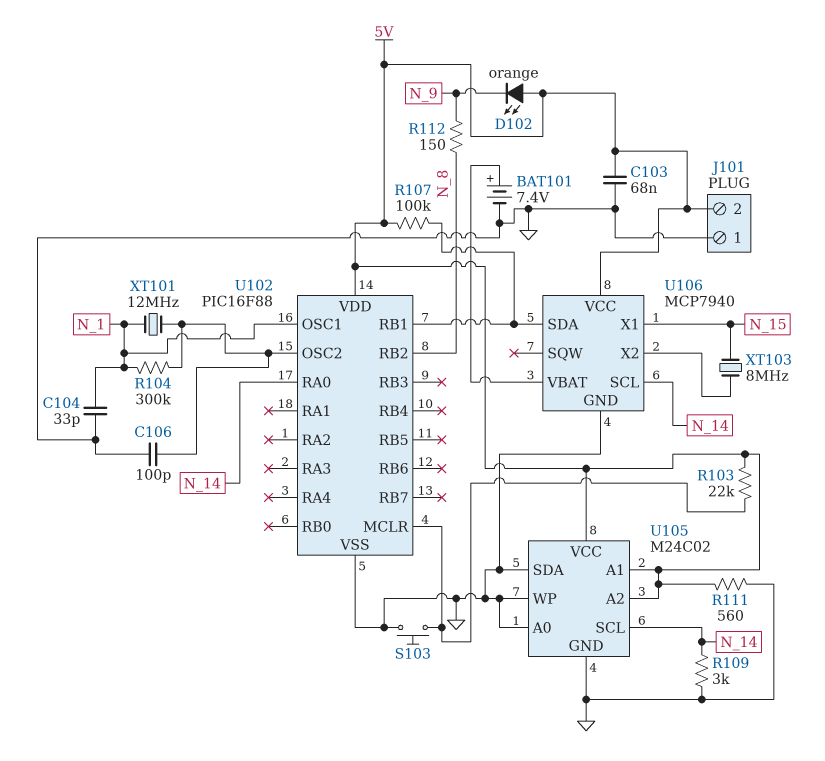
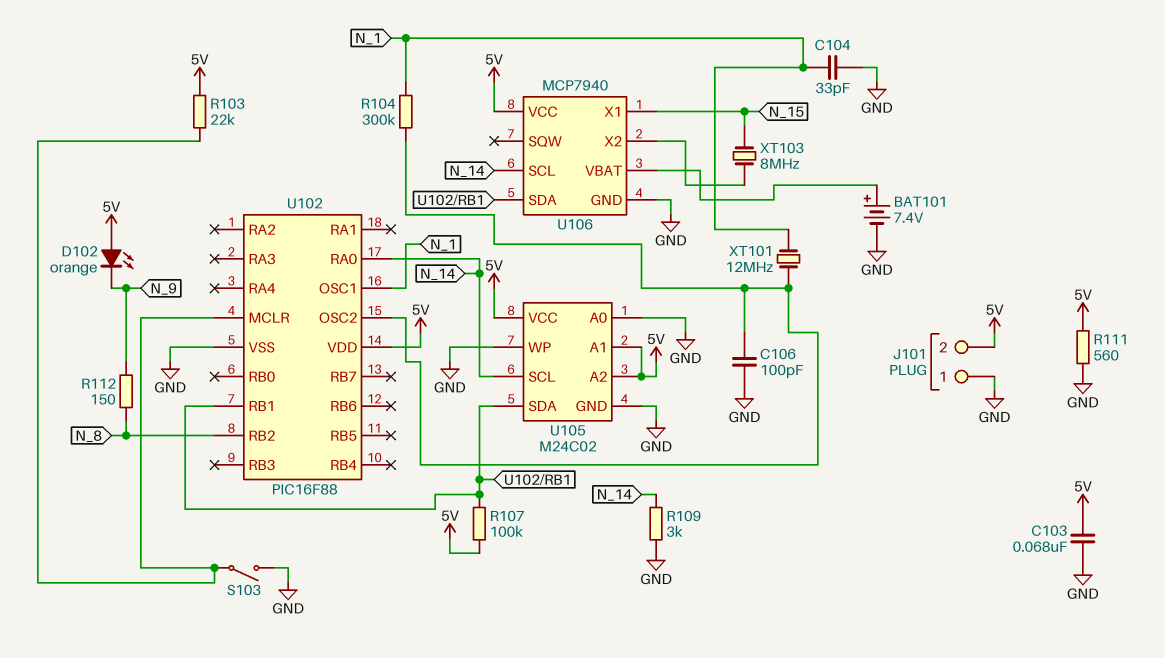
S103: button (GND, U102/MCLR) -> switch (GND, U102/MCLR)
U105 pin SDA: GND -> U102/RB1

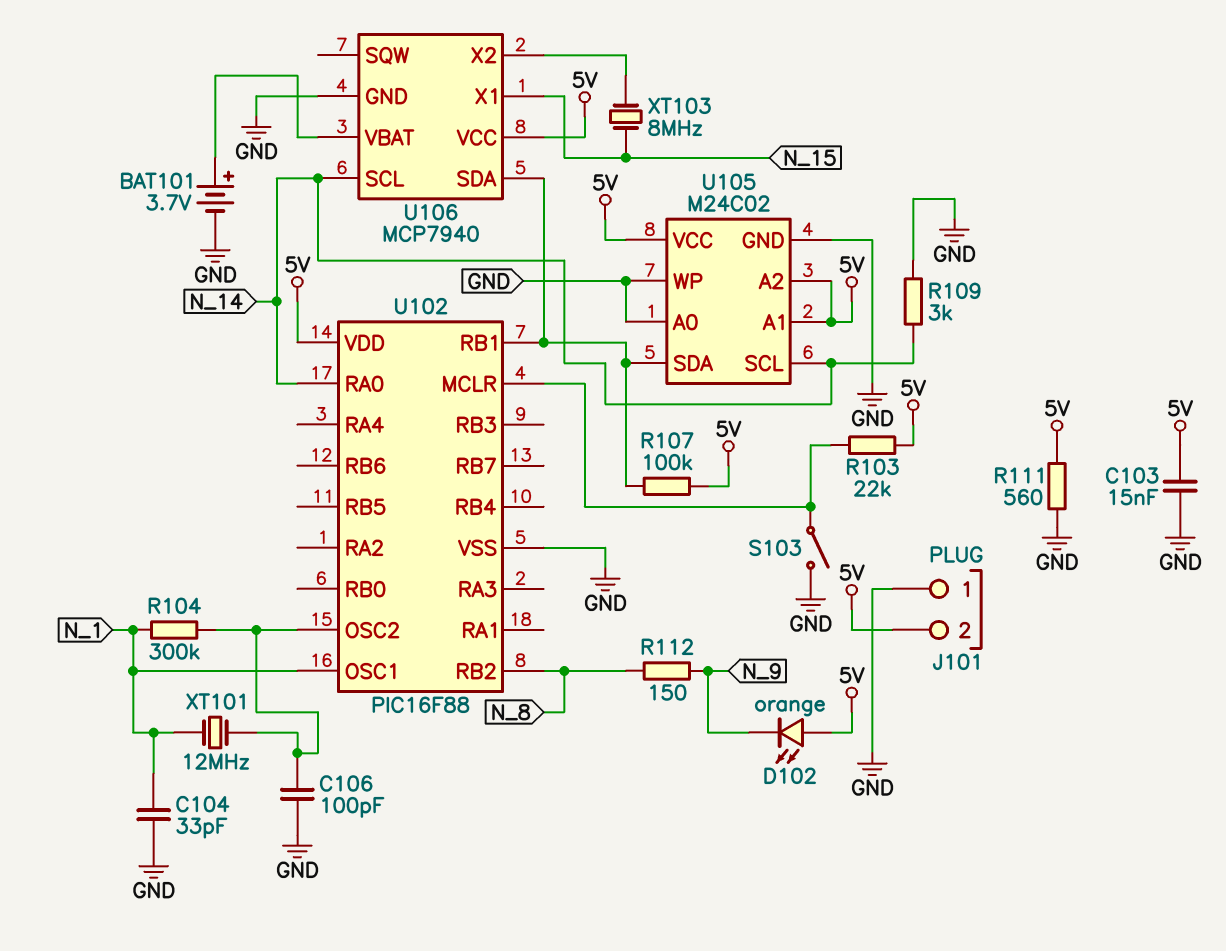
BAT101: 7.4V (plus U106/VBAT, minus GND) -> 3.7V (plus U106/VBAT, minus GND)
C103: 68nF (5V, GND) -> 15nF (5V, GND)

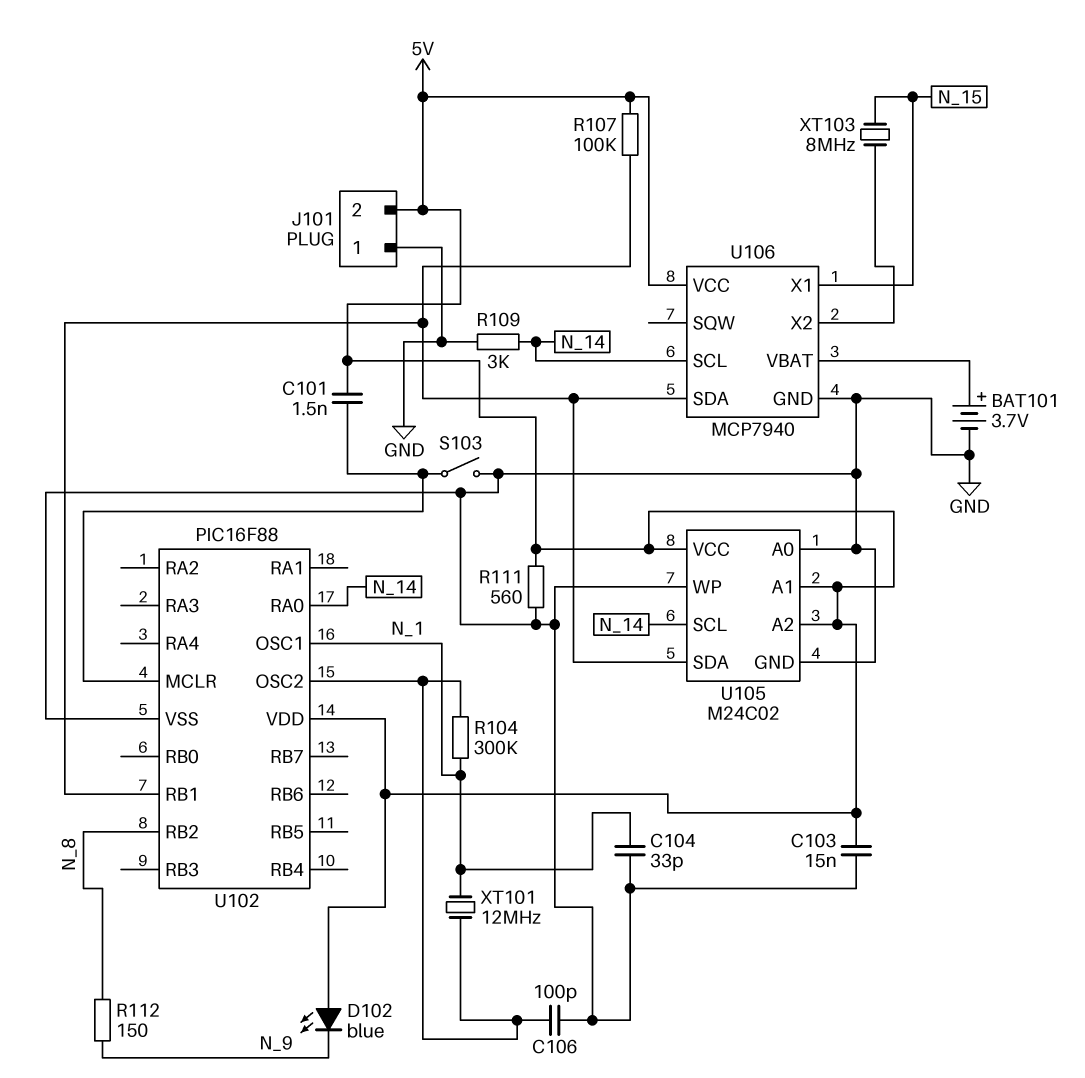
C101: none -> 1.5nF (5V, U102/MCLR)
D102: LED orange (A 5V, K N_9) -> LED blue (A 5V, K N_9)
R103: 22k (5V, U102/MCLR) -> none

